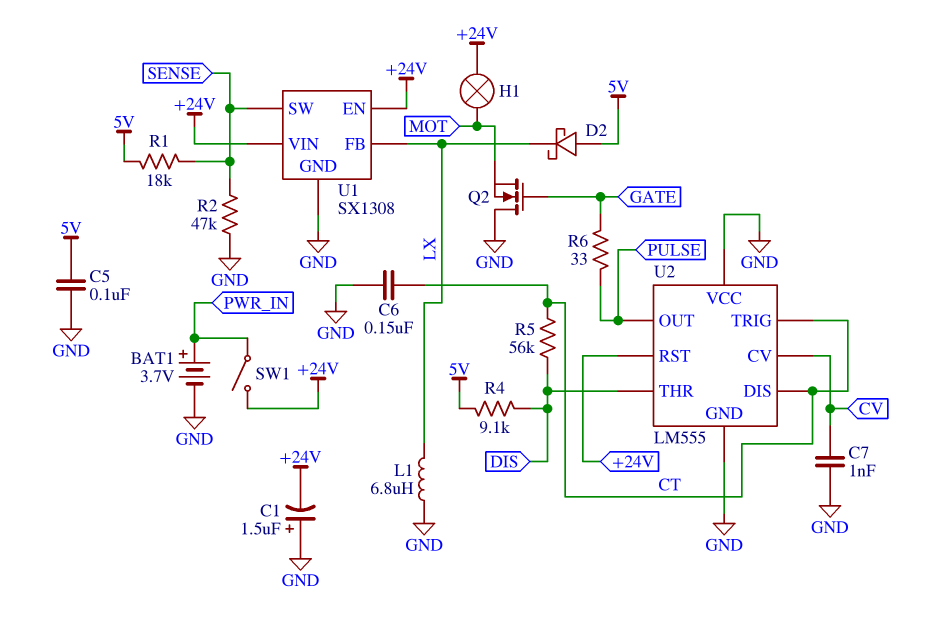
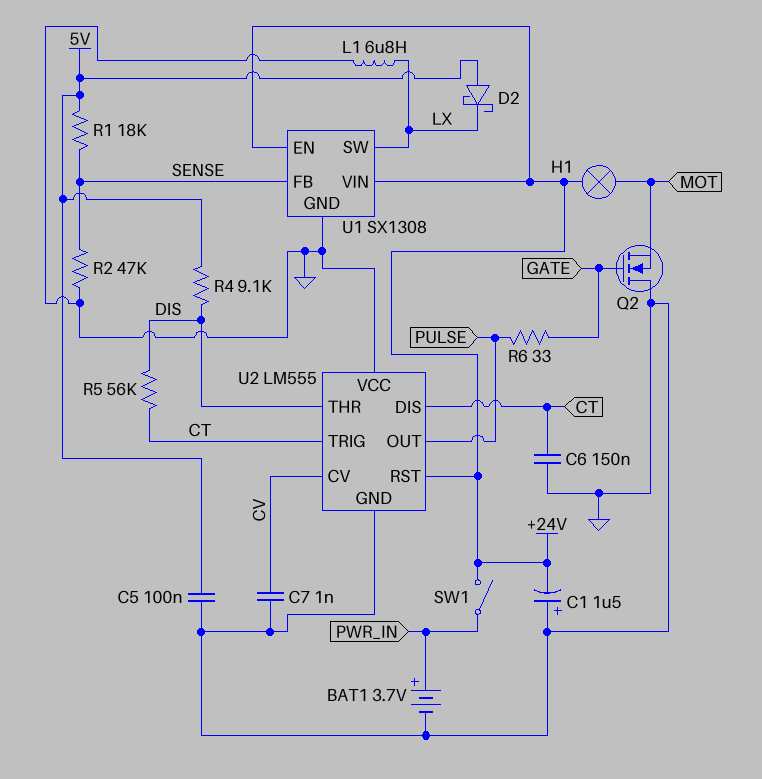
U1 pin FB: LX -> SENSE
U1 pin SW: SENSE -> LX

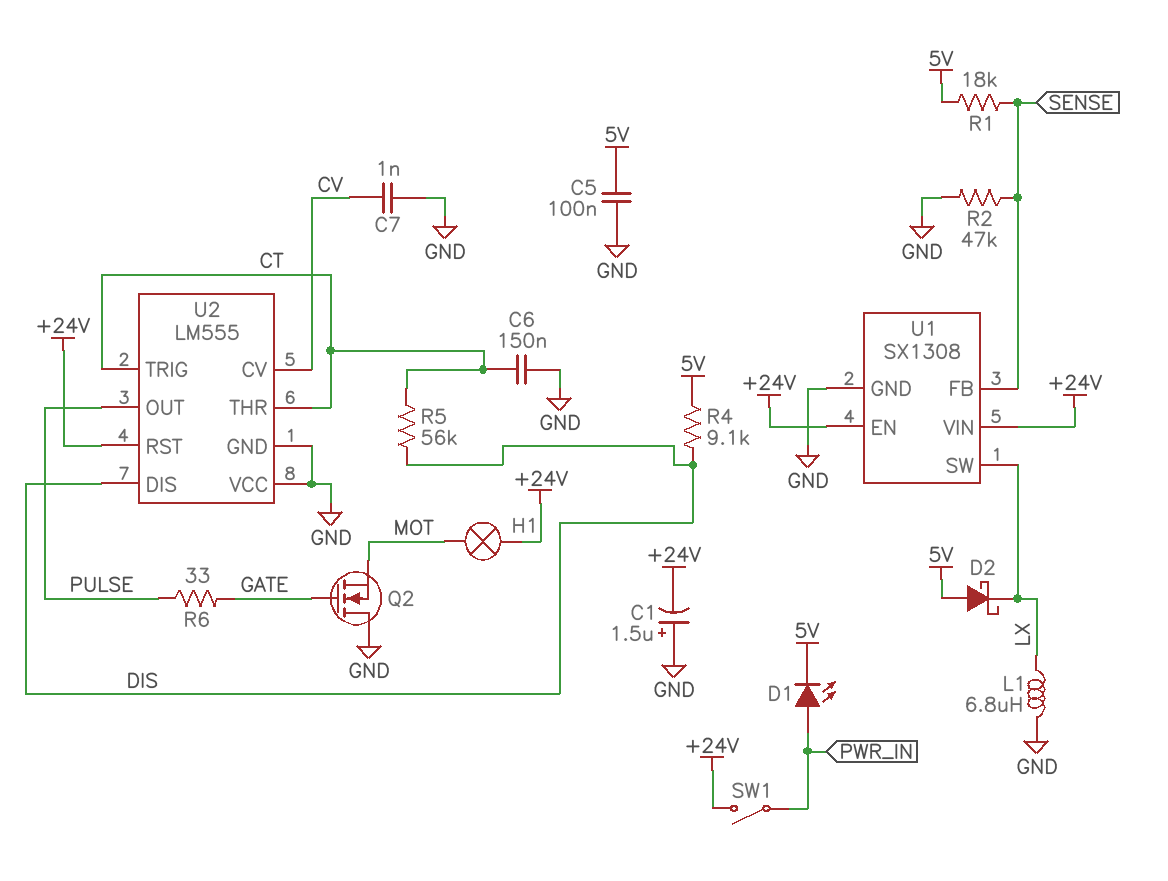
BAT1: 3.7V (plus PWR_IN, minus GND) -> none
D1: none -> LED (A PWR_IN, K 5V)
U2 pin DIS: CT -> DIS
U2 pin THR: DIS -> CT

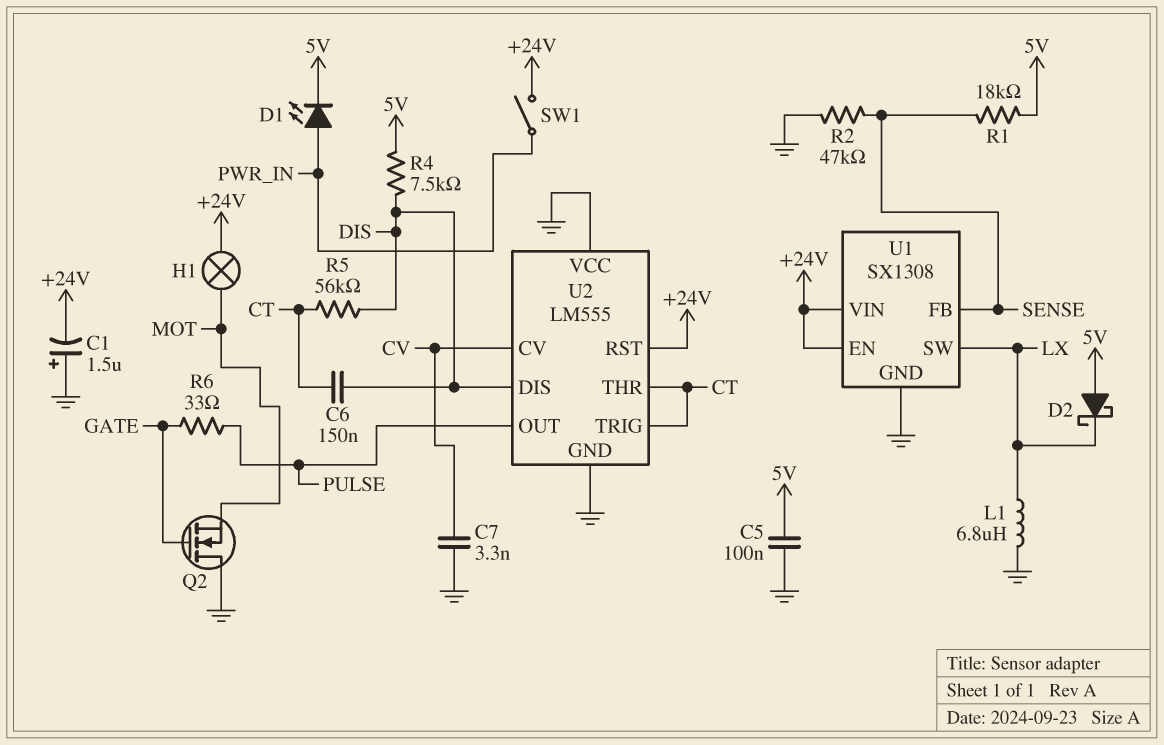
C6: 150nF (CT, GND) -> 150nF (CT, DIS)
C7: 1nF (CV, GND) -> 3.3nF (CV, GND)
R4: 9.1k (5V, DIS) -> 7.5k (5V, DIS)

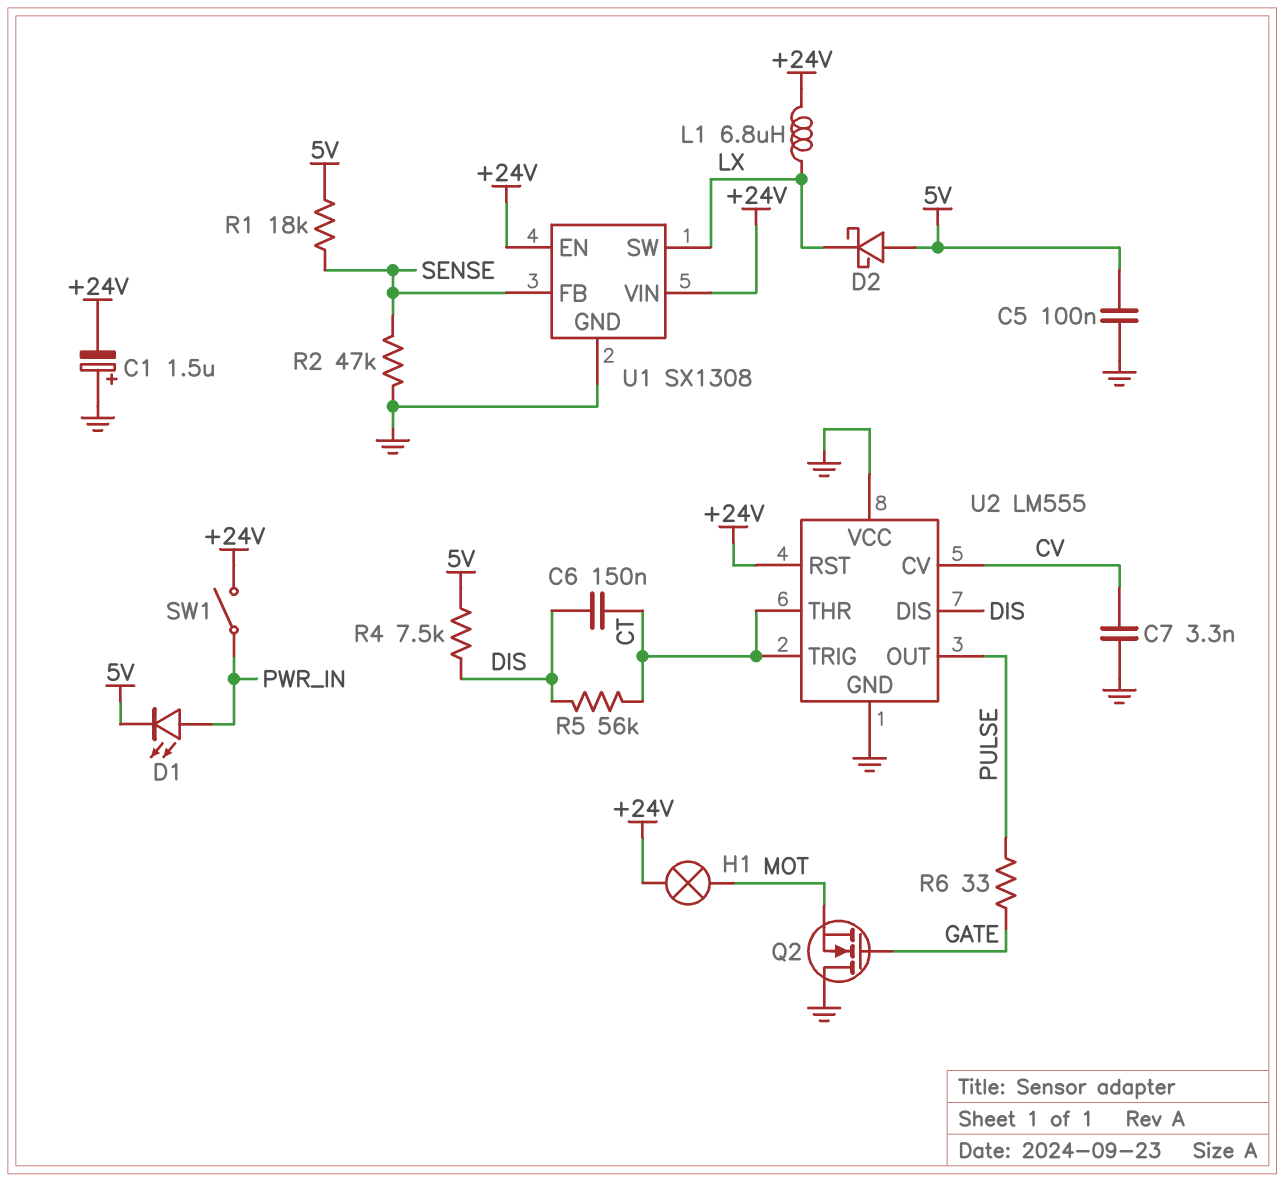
L1: 6.8uH (GND, LX) -> 6.8uH (+24V, LX)

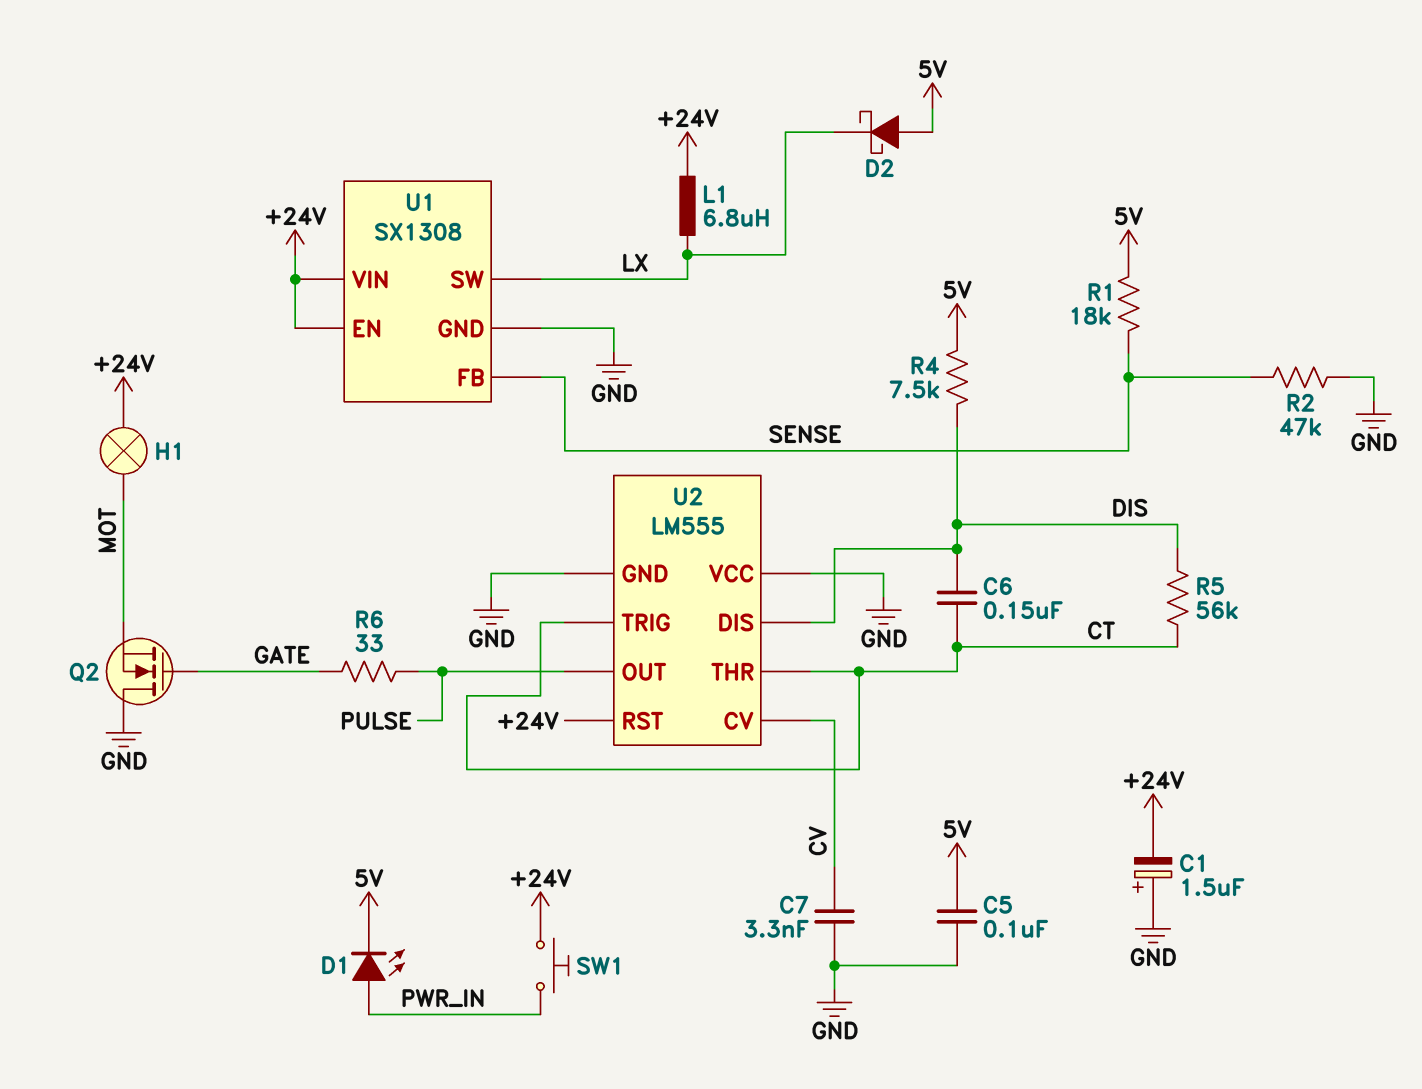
SW1: switch (+24V, PWR_IN) -> button (+24V, PWR_IN)

